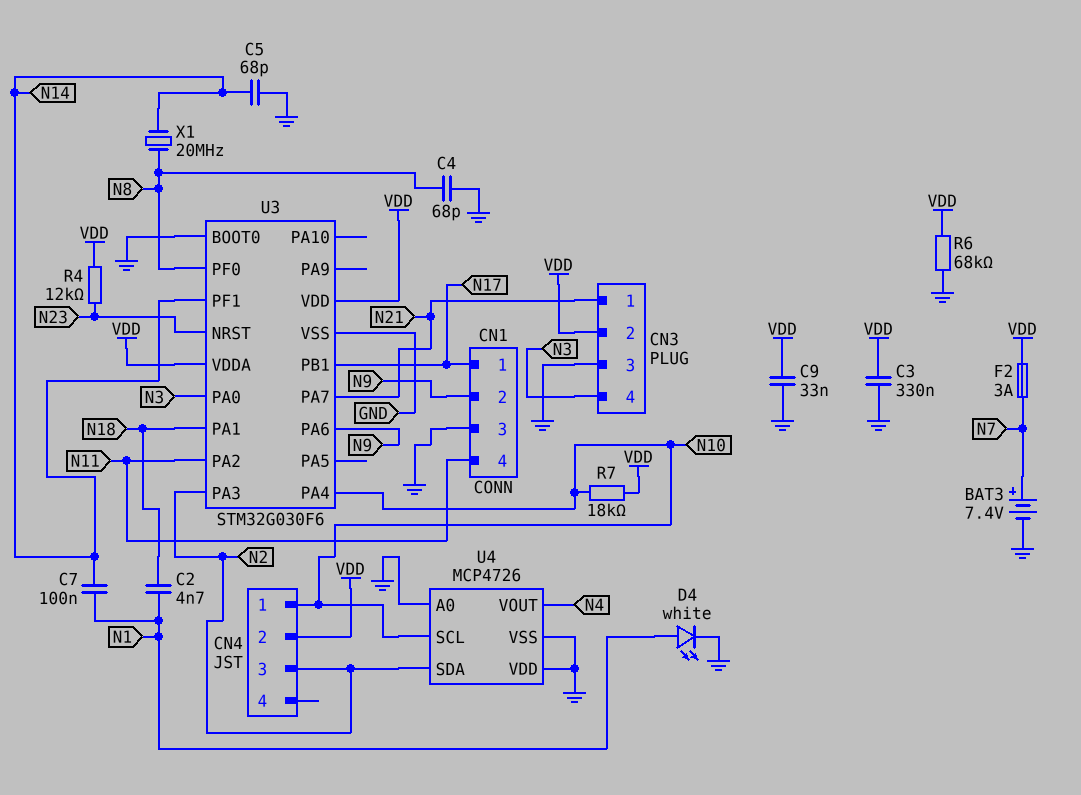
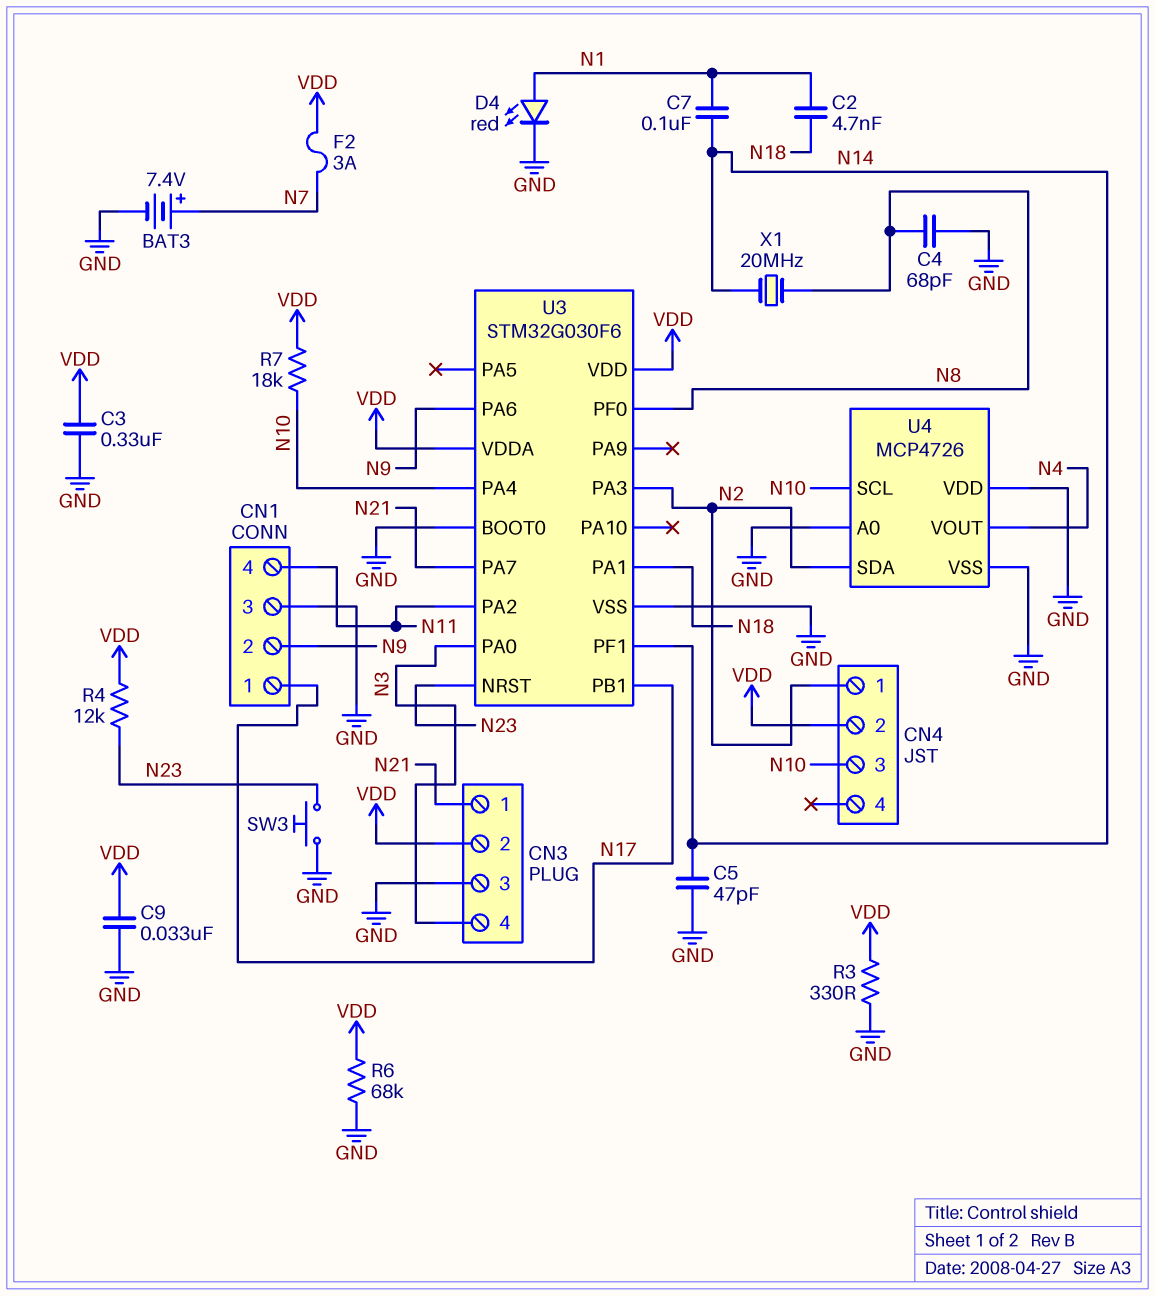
C5: 68pF (GND, N14) -> 47pF (GND, N14)
CN4 pin 1: N10 -> N2
CN4 pin 3: N2 -> N10
D4: LED white (A N1, K GND) -> LED red (A N1, K GND)
R3: none -> 330 (GND, VDD)
SW3: none -> button (GND, N23)

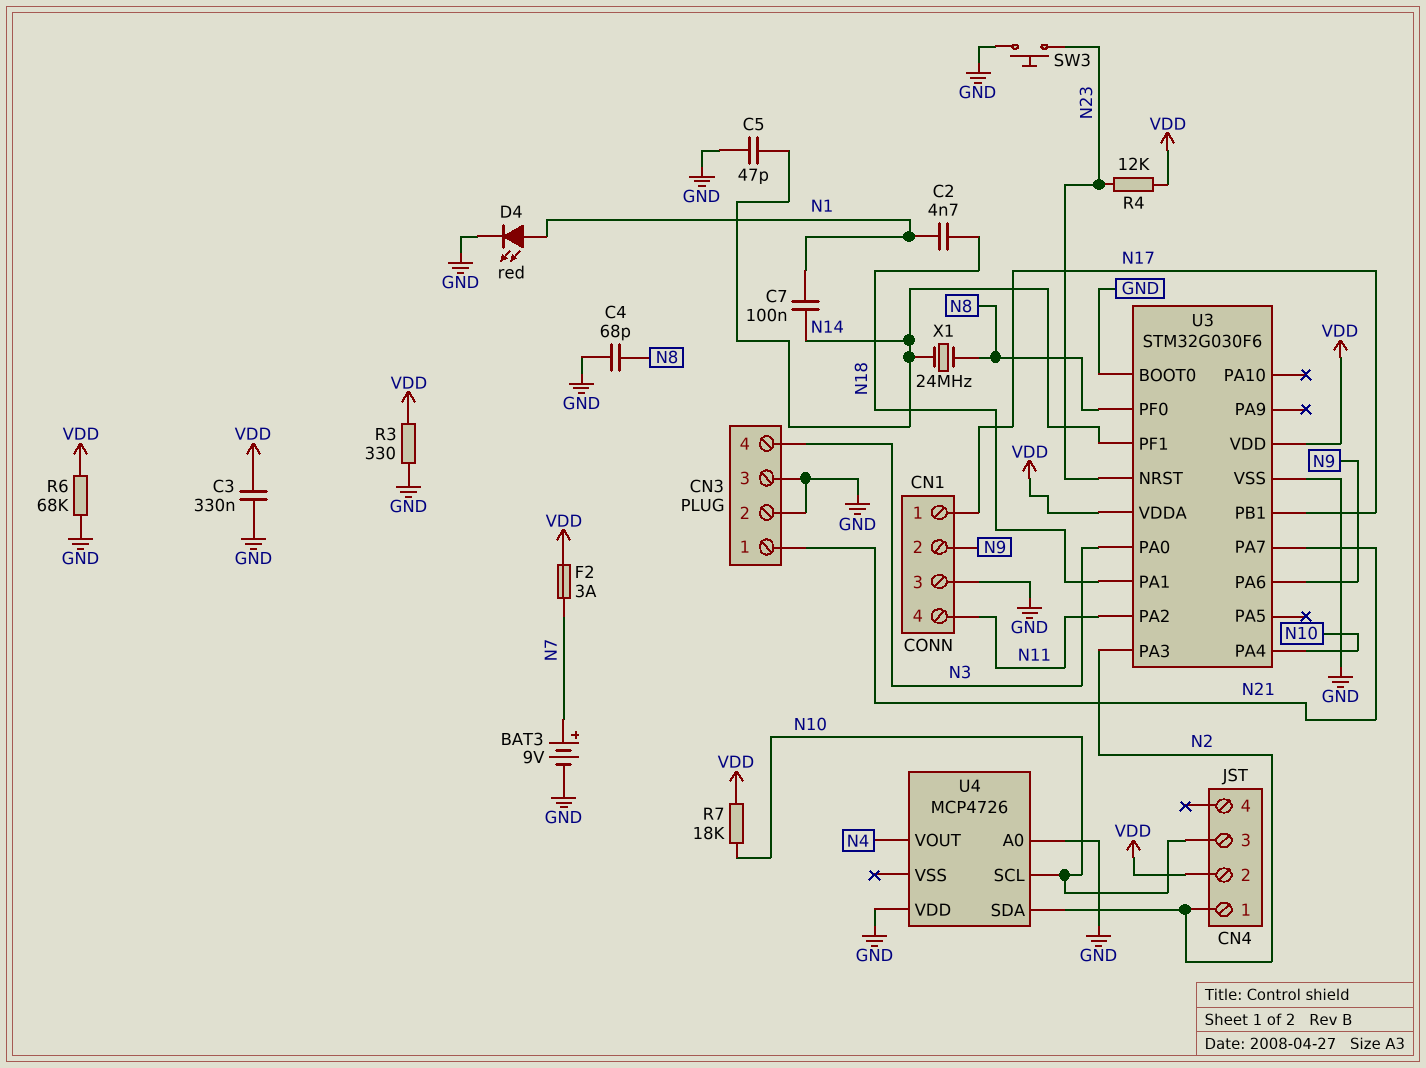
BAT3: 7.4V (plus N7, minus GND) -> 9V (plus N7, minus GND)
C9: 33nF (GND, VDD) -> none
CN3 pin 2: VDD -> GND
U4 pin VSS: GND -> none
X1: 20MHz (N8, N14) -> 24MHz (N8, N14)

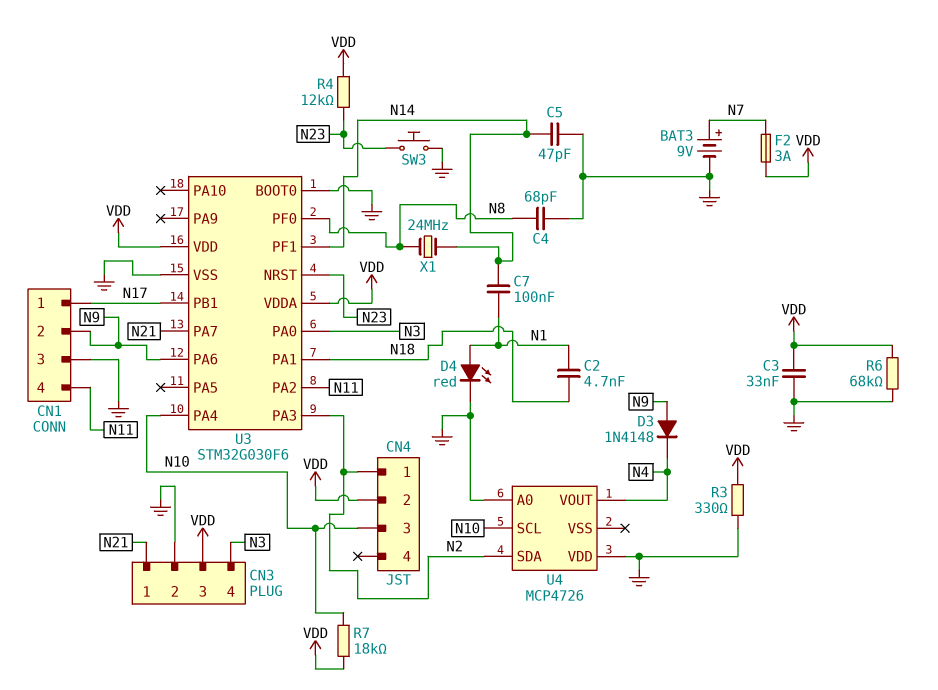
C3: 330nF (GND, VDD) -> 33nF (GND, VDD)
CN3 pin 3: GND -> VDD
D3: none -> diode 1N4148 (A N9, K N4)

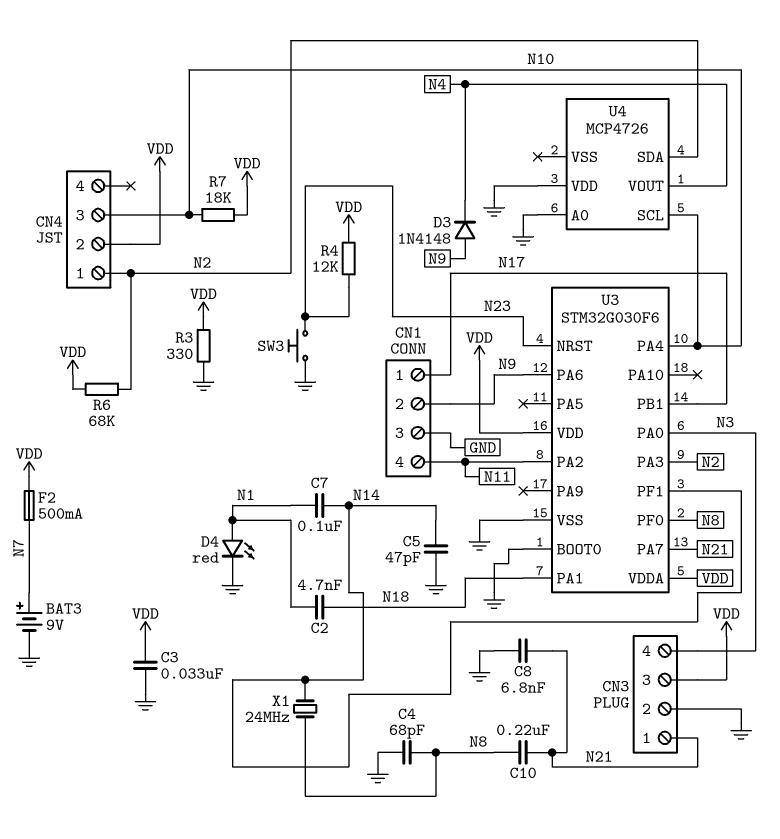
C8: none -> 6.8nF (GND, N21)
C10: none -> 220nF (N8, N21)
F2: 3A (N7, VDD) -> 500mA (N7, VDD)
R6: 68k (GND, VDD) -> 68k (N2, VDD)

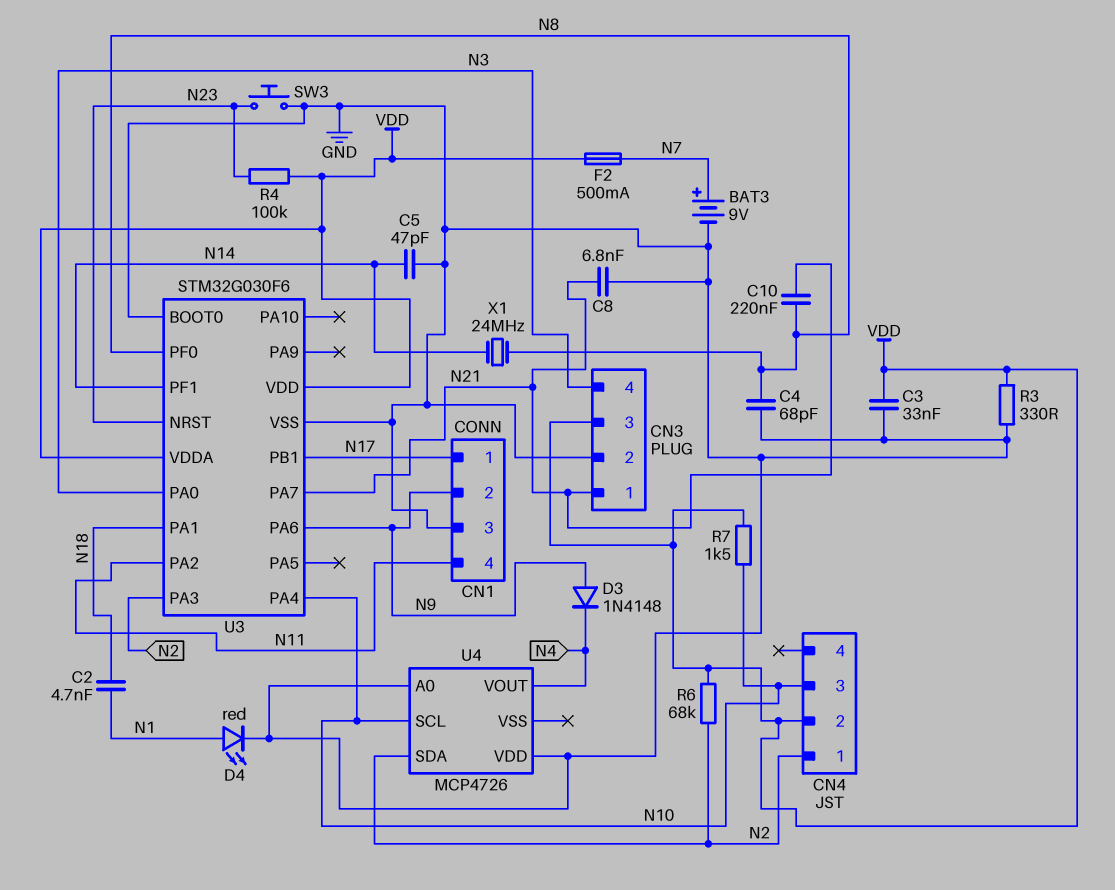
C7: 100nF (N1, N14) -> none
R4: 12k (N23, VDD) -> 100k (N23, VDD)
R7: 18k (N10, VDD) -> 1.5k (N10, VDD)

